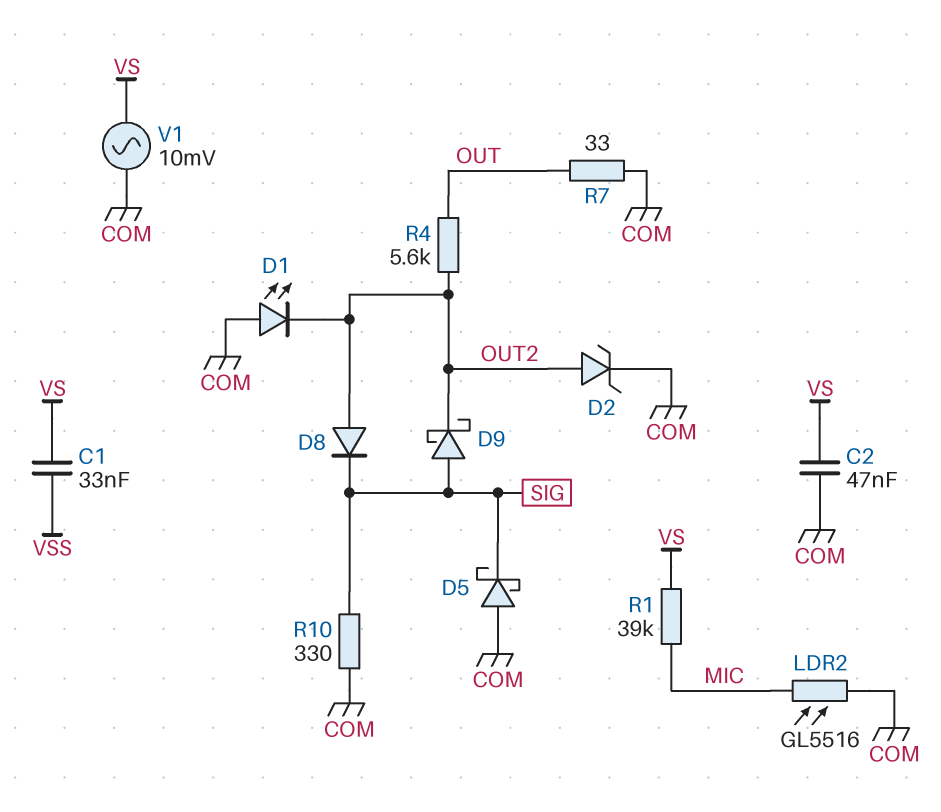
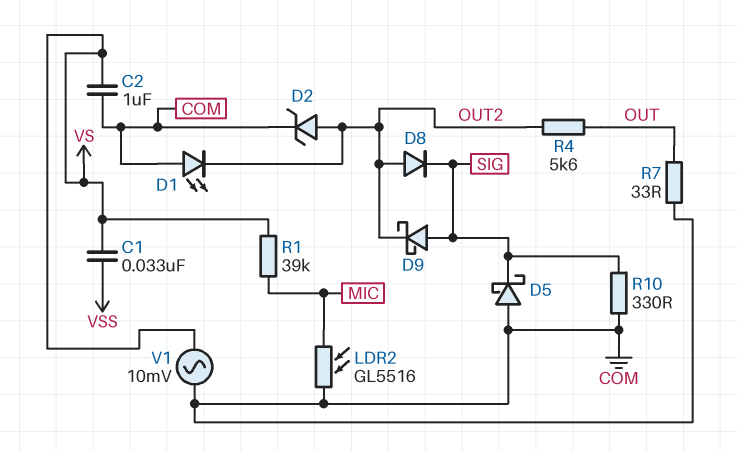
C2: 47nF (COM, VS) -> 1uF (COM, VS)

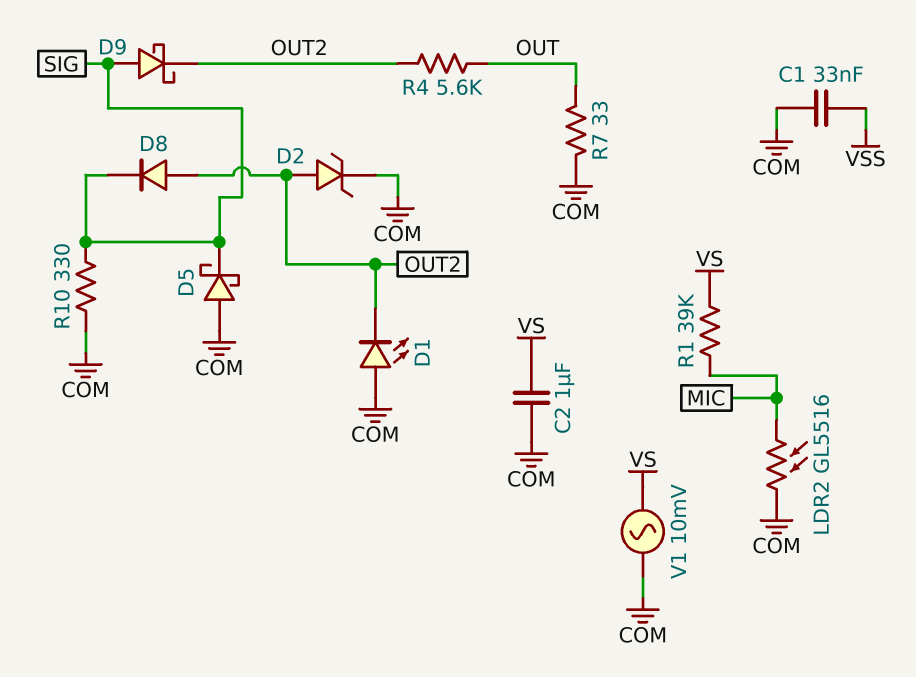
C1: 33nF (VS, VSS) -> 33nF (COM, VSS)

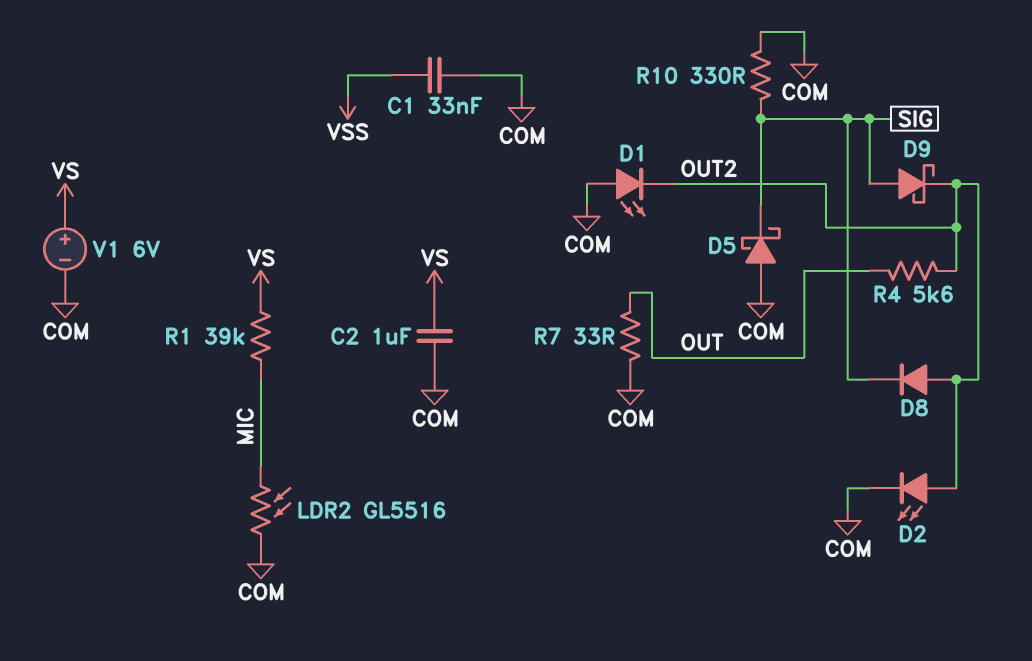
D2: zener (A OUT2, K COM) -> LED (A OUT2, K COM)
V1: AC 10mV (COM, VS) -> 6V (plus VS, minus COM)

